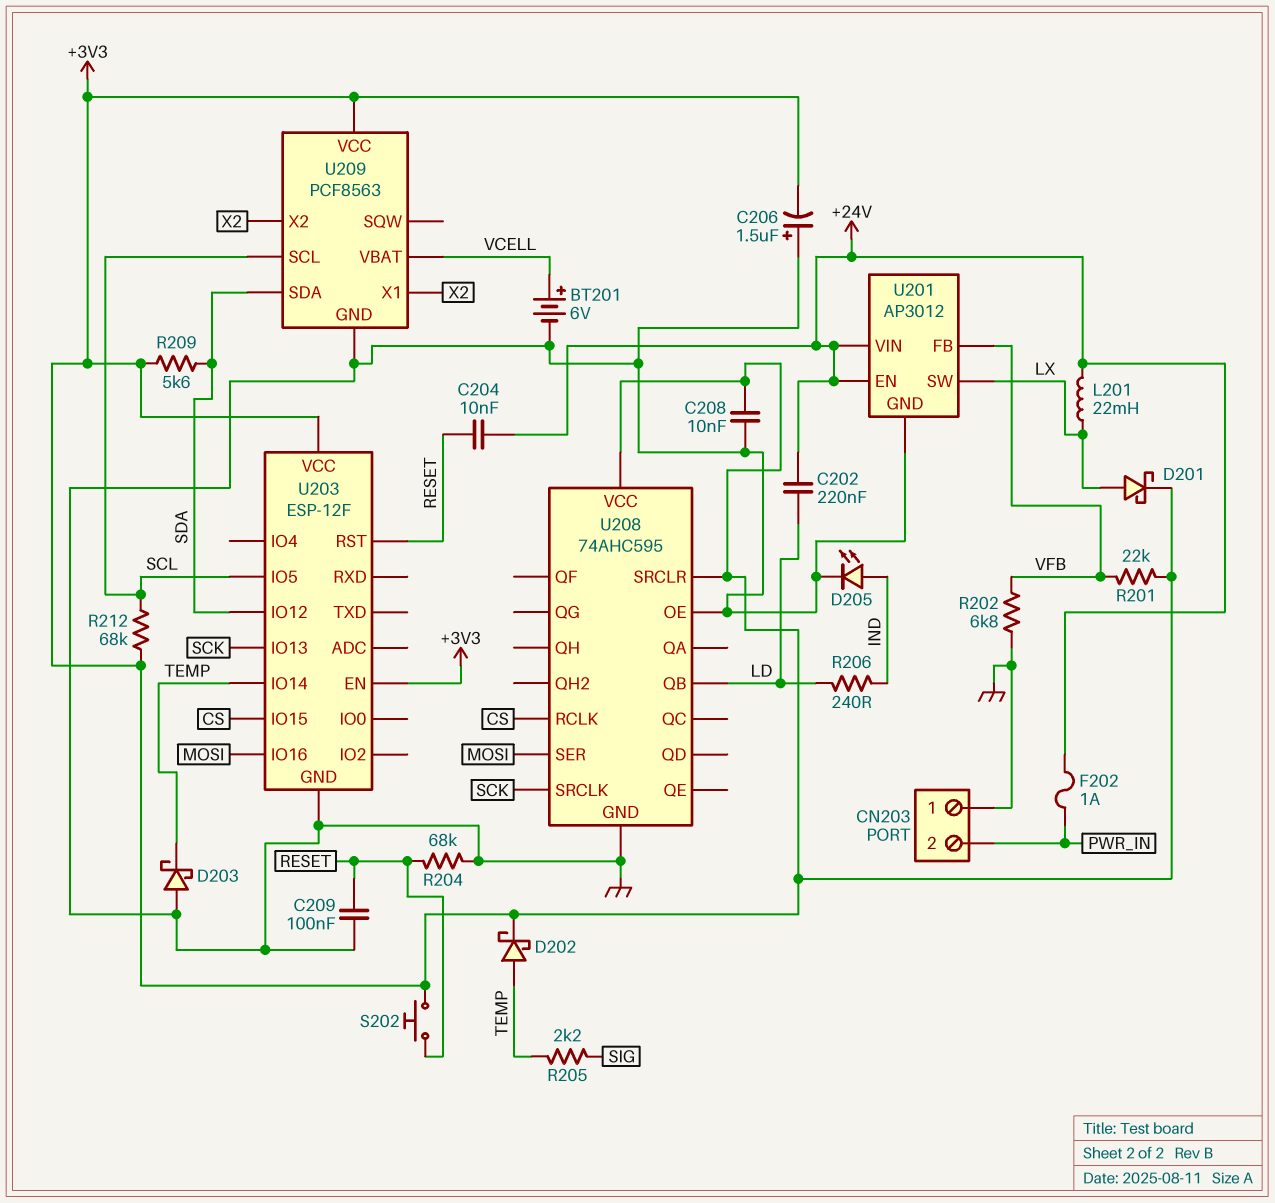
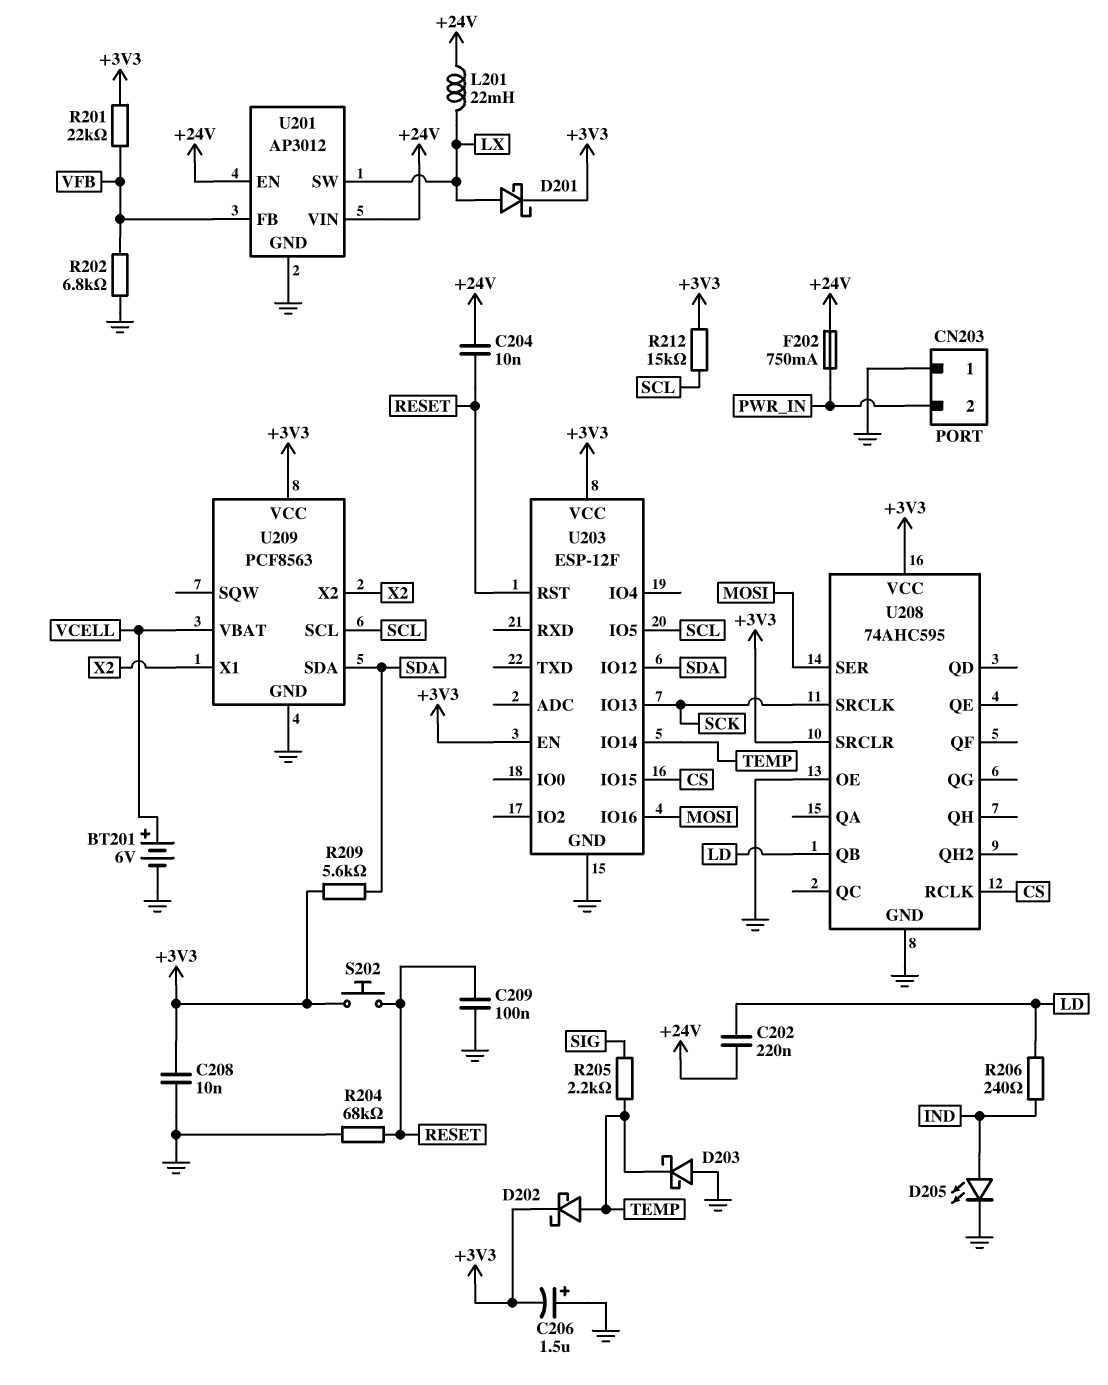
F202: 1A (+24V, PWR_IN) -> 750mA (+24V, PWR_IN)
R212: 68k (+3V3, SCL) -> 15k (+3V3, SCL)

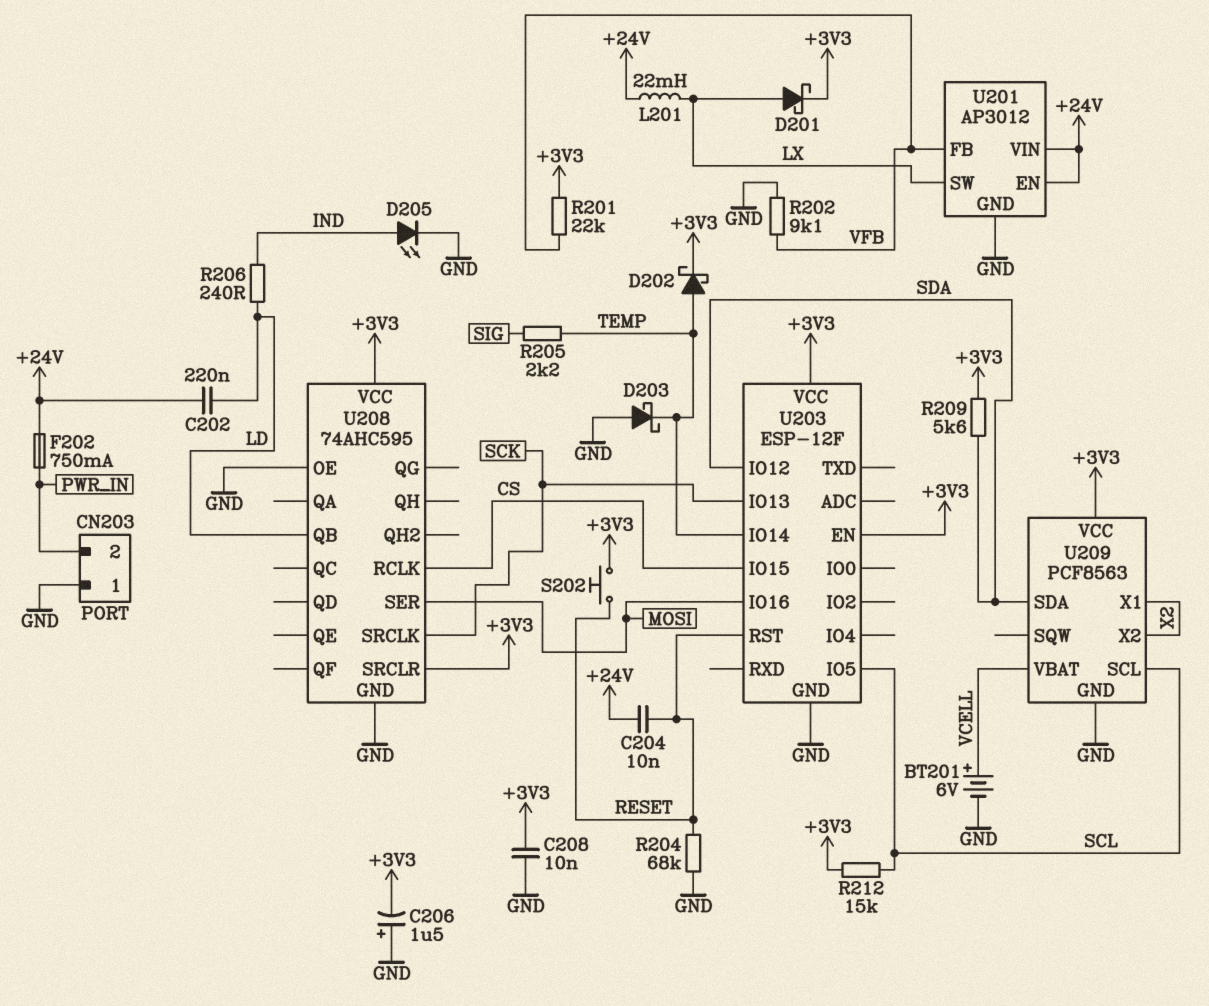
C209: 100nF (GND, RESET) -> none
R202: 6.8k (GND, VFB) -> 9.1k (GND, VFB)

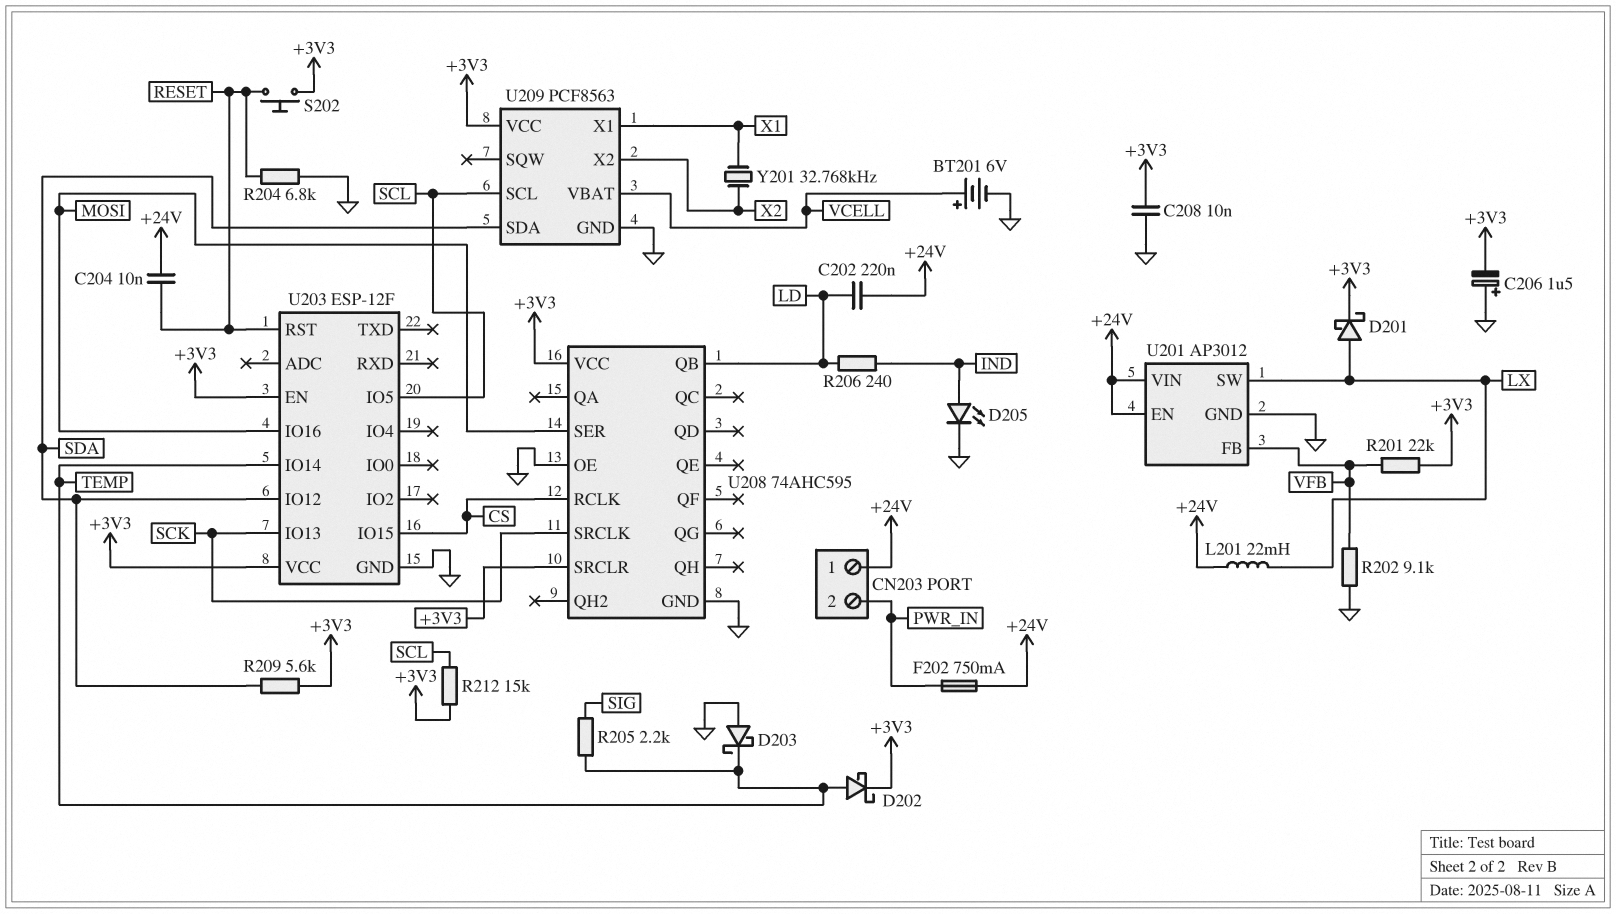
CN203 pin 1: GND -> +24V
R204: 68k (GND, RESET) -> 6.8k (GND, RESET)
U209 pin X1: X2 -> X1
Y201: none -> 32.768kHz (X1, X2)

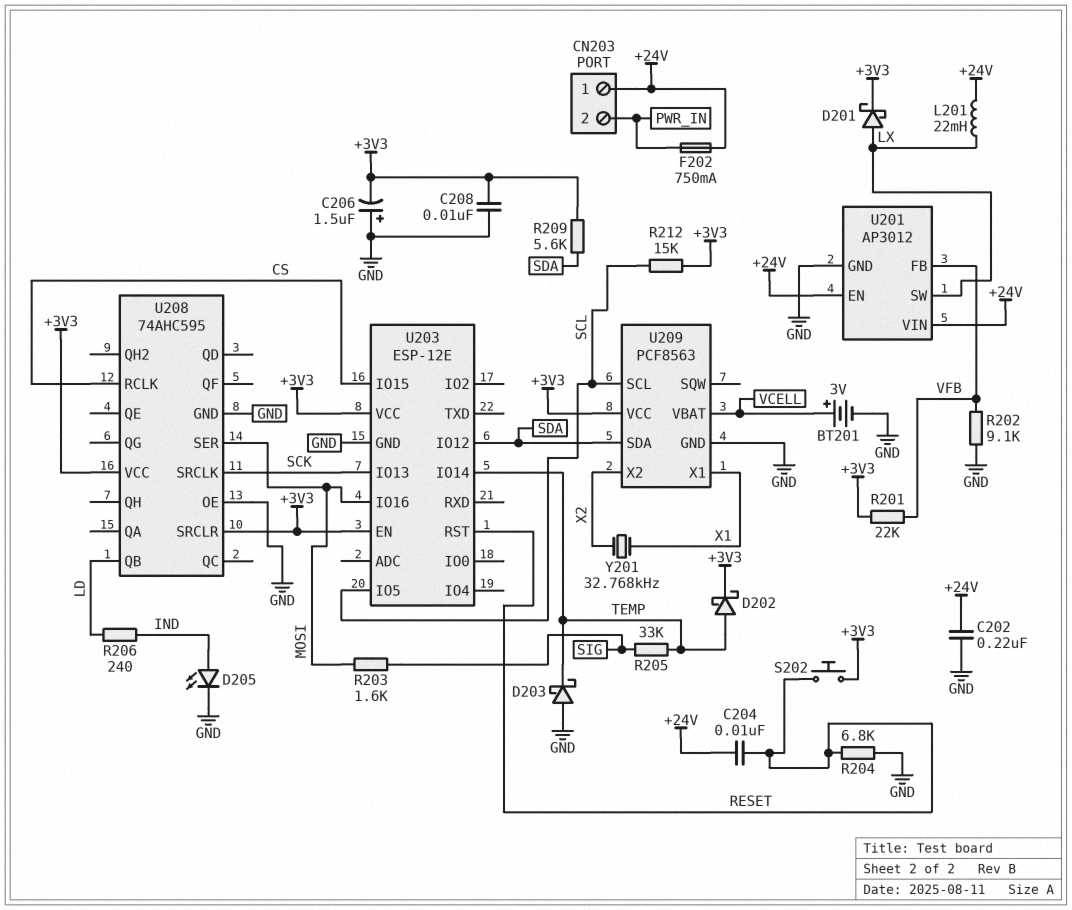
BT201: 6V (plus VCELL, minus GND) -> 3V (plus VCELL, minus GND)
C202: 220nF (+24V, LD) -> 220nF (+24V, GND)
R203: none -> 1.6k (MOSI, SIG)
R205: 2.2k (SIG, TEMP) -> 33k (SIG, TEMP)
U203: ESP-12F -> ESP-12E

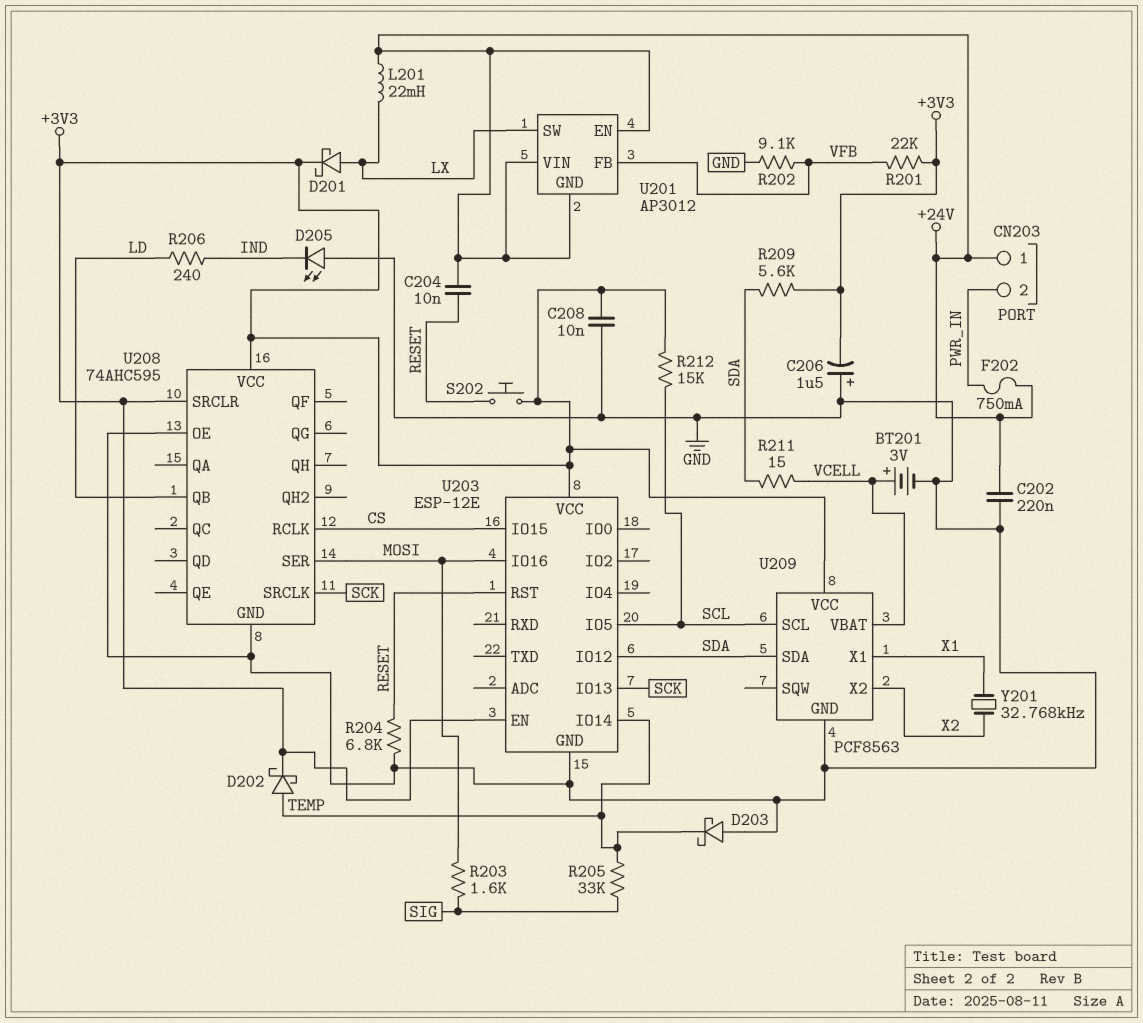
D205: LED (A IND, K GND) -> LED (A GND, K IND)
R211: none -> 15 (SDA, VCELL)
U201 pin GND: GND -> +24V

